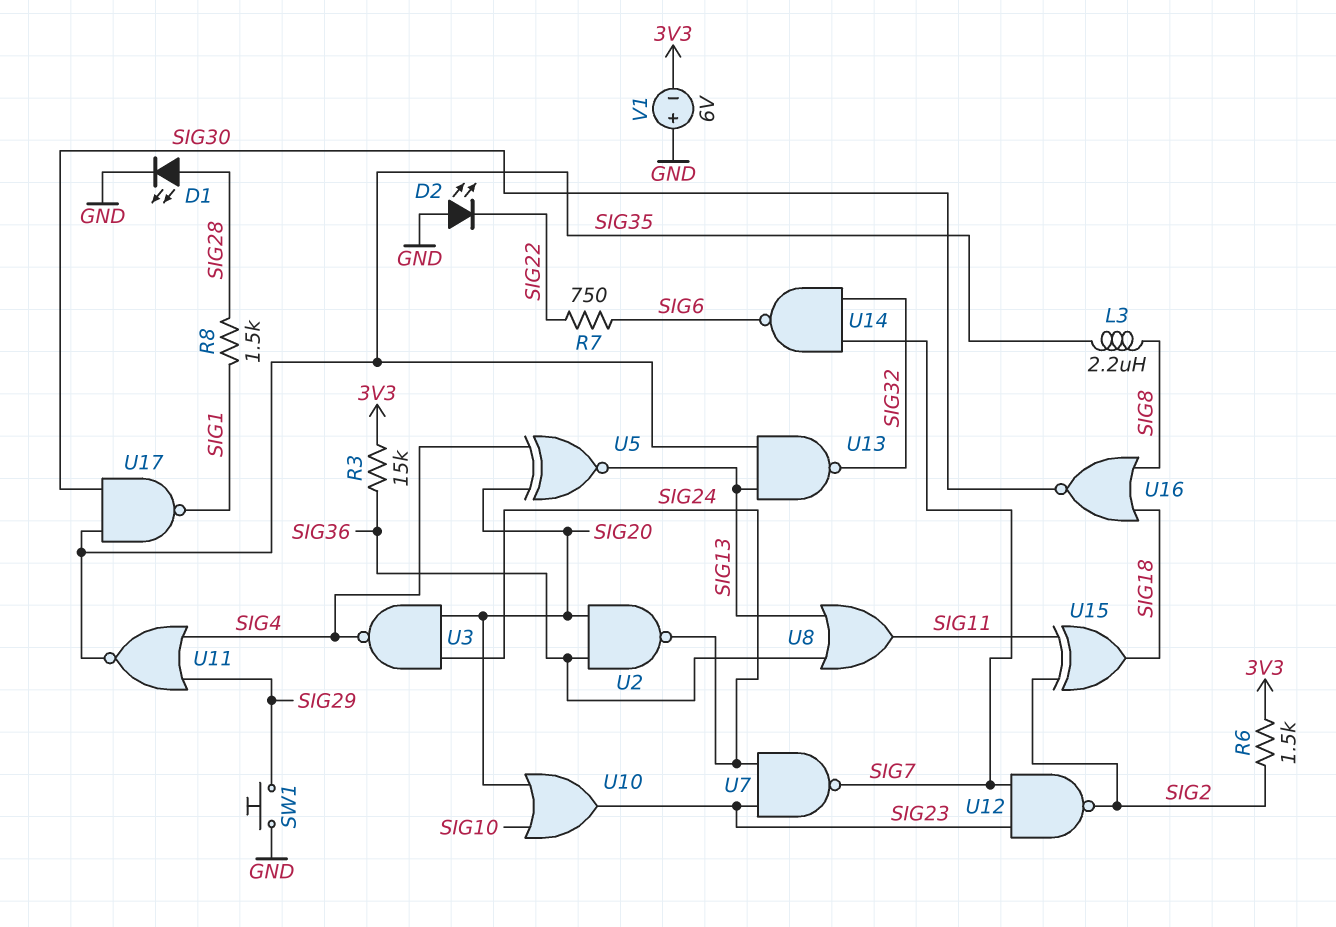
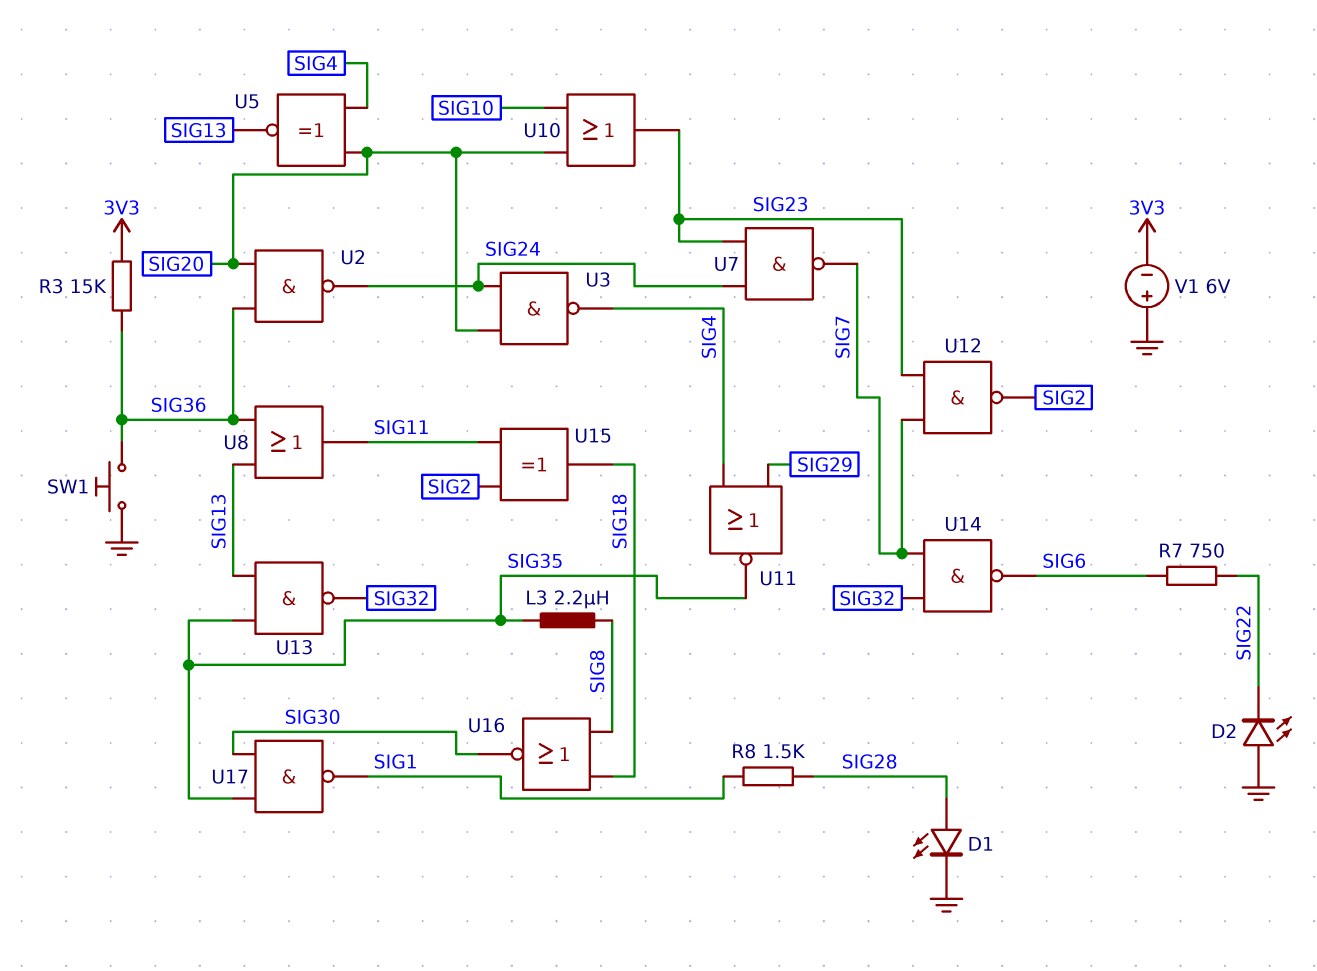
R6: 1.5k (3V3, SIG2) -> none
SW1: button (GND, SIG29) -> button (GND, SIG36)

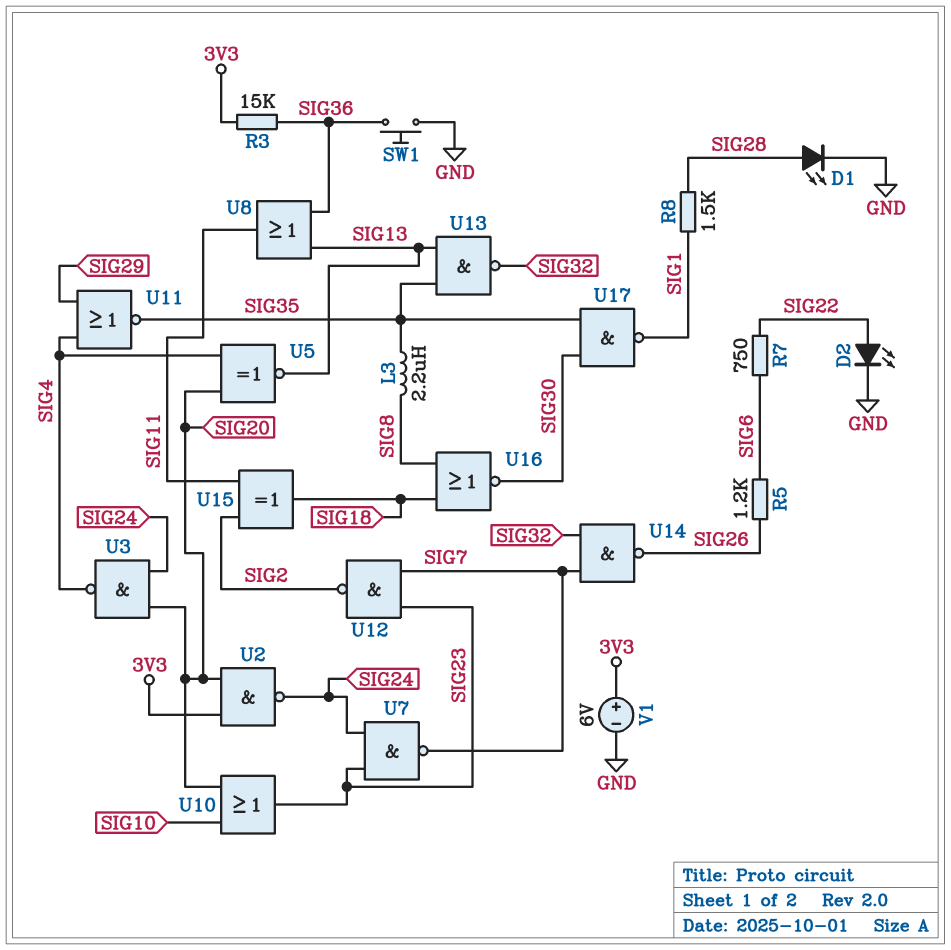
D2: LED (A GND, K SIG22) -> LED (A SIG22, K GND)
R5: none -> 1.2k (SIG6, SIG26)
U2: NAND (in SIG20, in SIG36, out SIG24) -> NAND (in 3V3, in SIG20, out SIG24)
U14: NAND (in SIG7, in SIG32, out SIG6) -> NAND (in SIG7, in SIG32, out SIG26)
V1: 6V (plus GND, minus 3V3) -> 6V (plus 3V3, minus GND)

